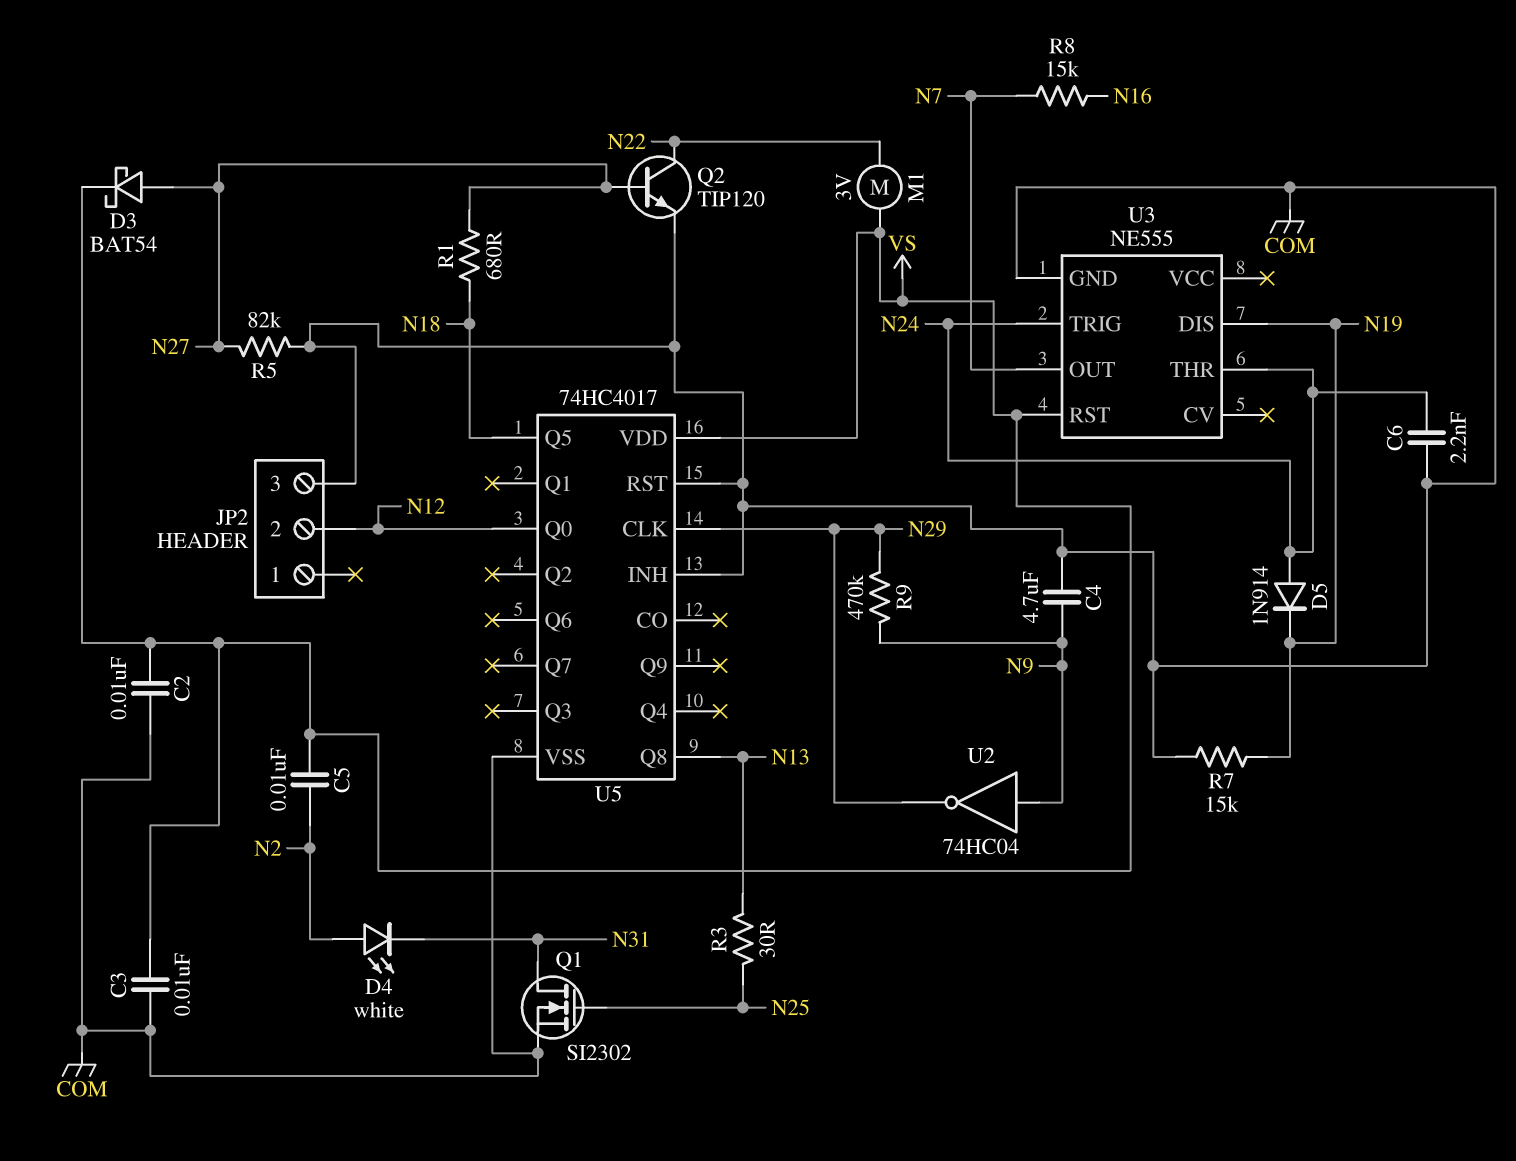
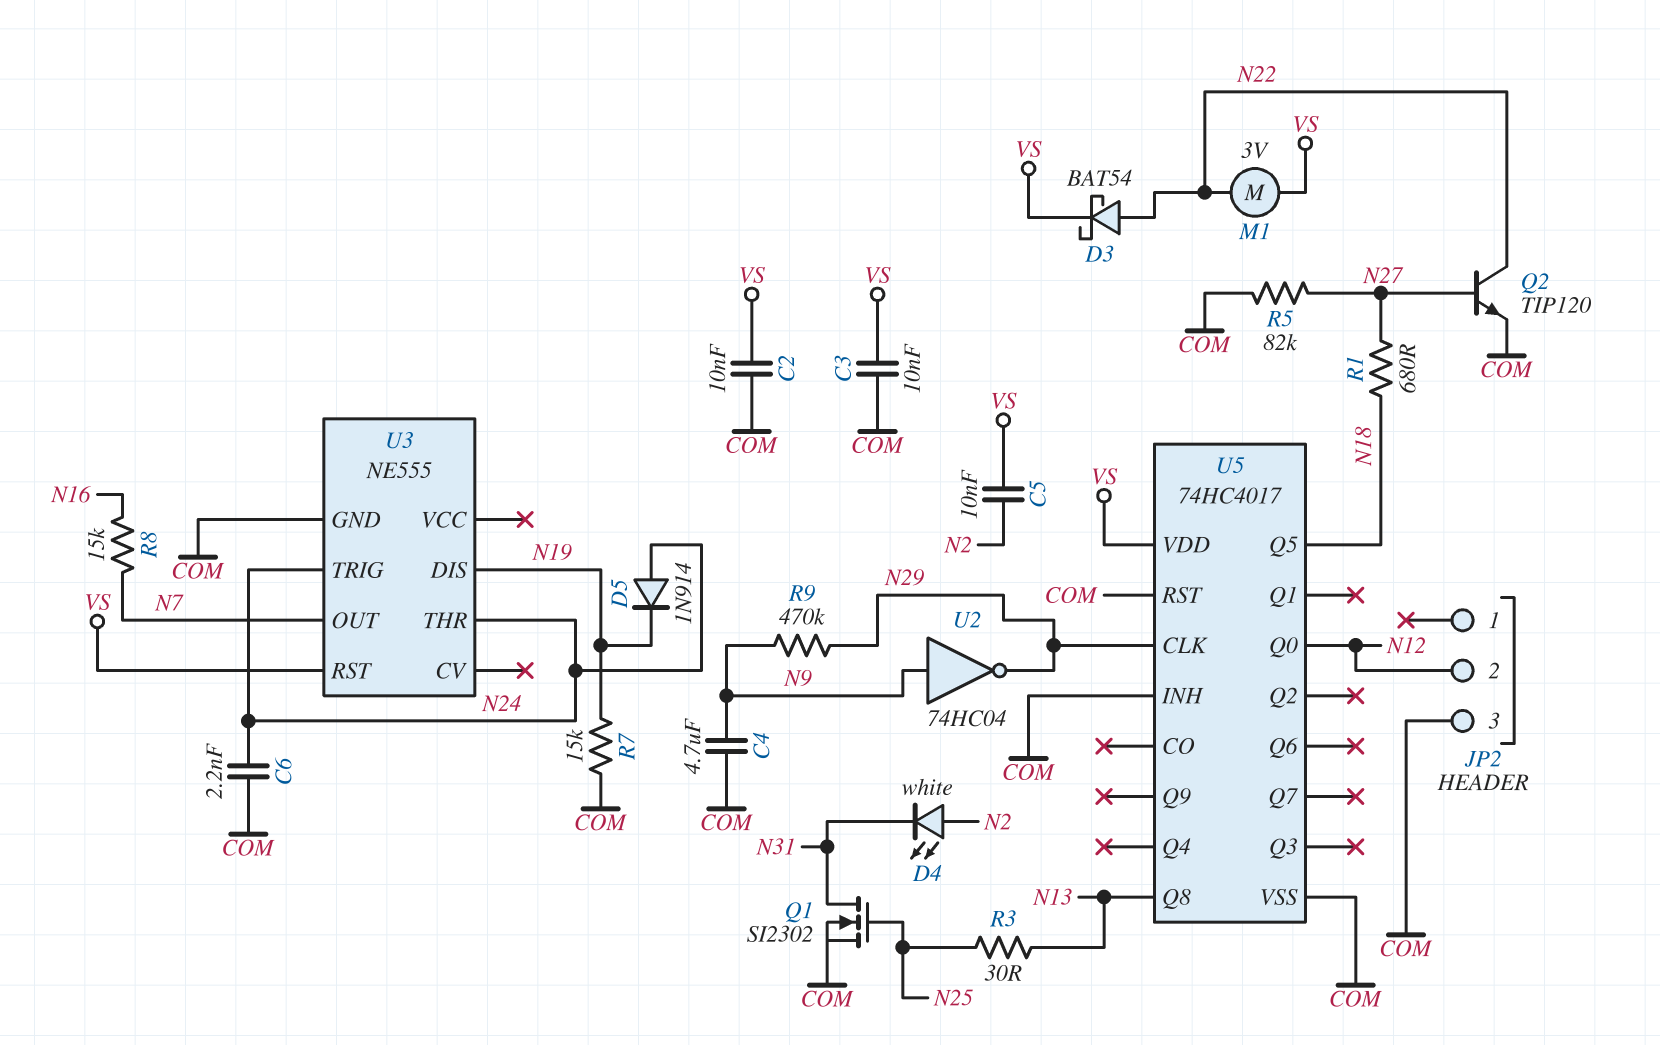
D3: schottky BAT54 (A N27, K VS) -> schottky BAT54 (A N22, K VS)

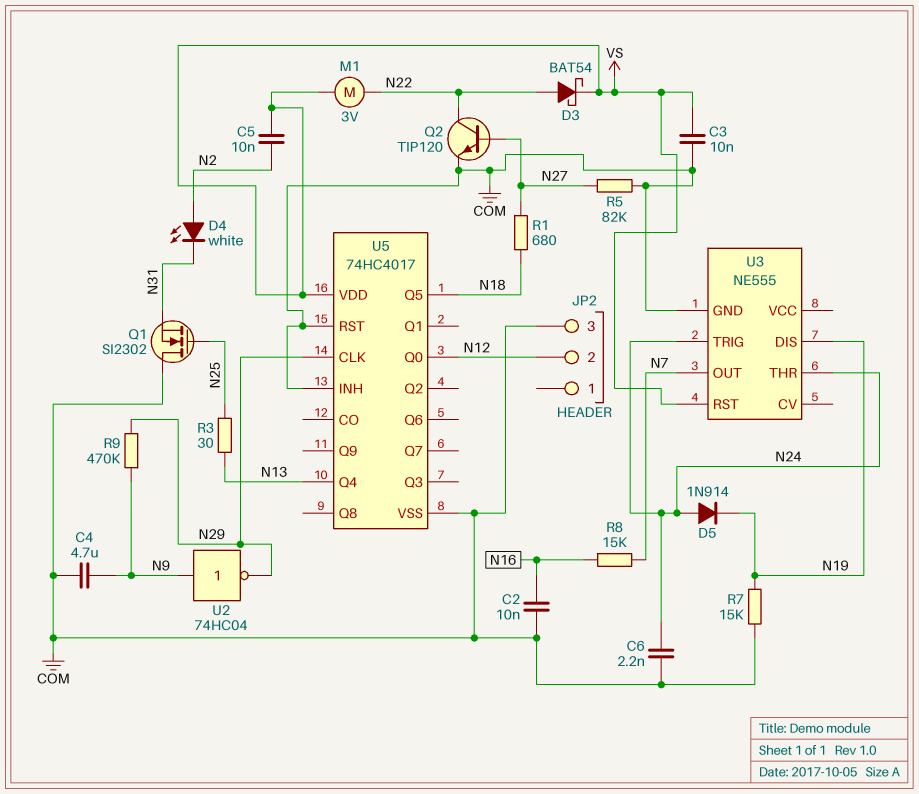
C2: 10nF (COM, VS) -> 10nF (COM, N16)
Q1: NMOS SI2302 (G N25, D N31, S COM) -> NMOS SI2302 (G N25, D COM, S N31)
U5 pin Q4: none -> N13
U5 pin Q8: N13 -> none

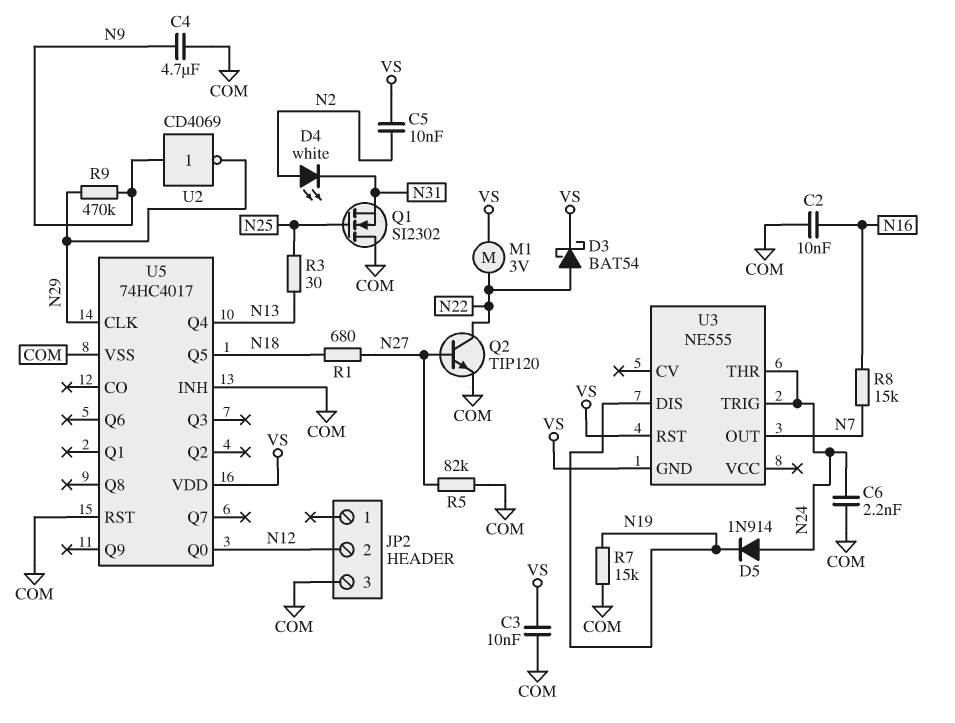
U2: NOT 74HC04 (in N9, out N29) -> NOT CD4069 (in N9, out N29)
U3 pin GND: COM -> VS

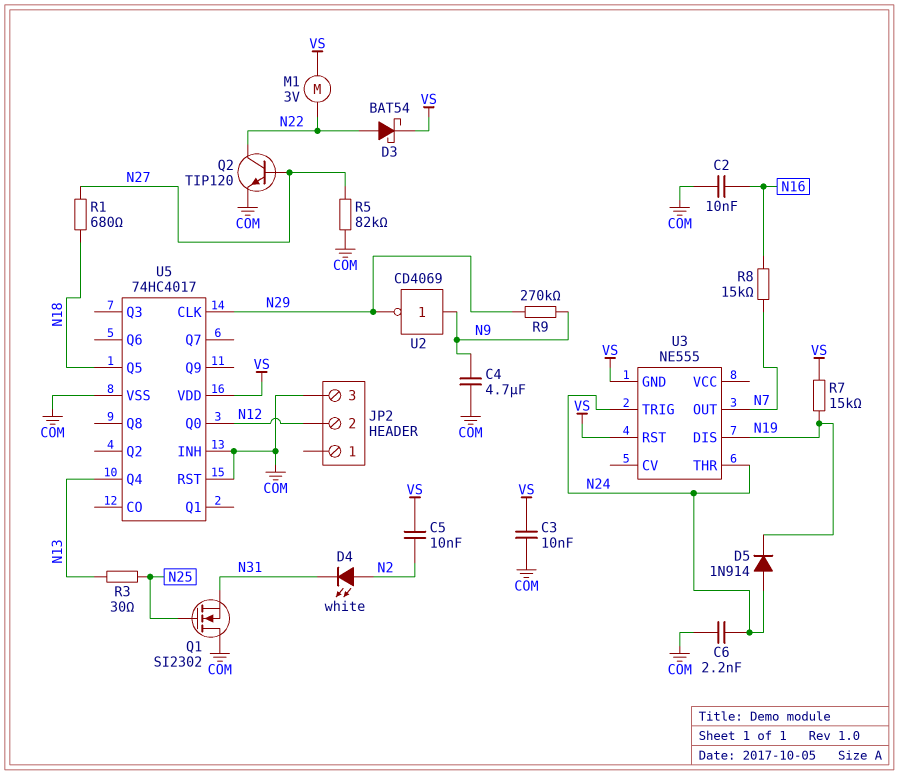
R7: 15k (COM, N19) -> 15k (N19, VS)
R9: 470k (N9, N29) -> 270k (N9, N29)

